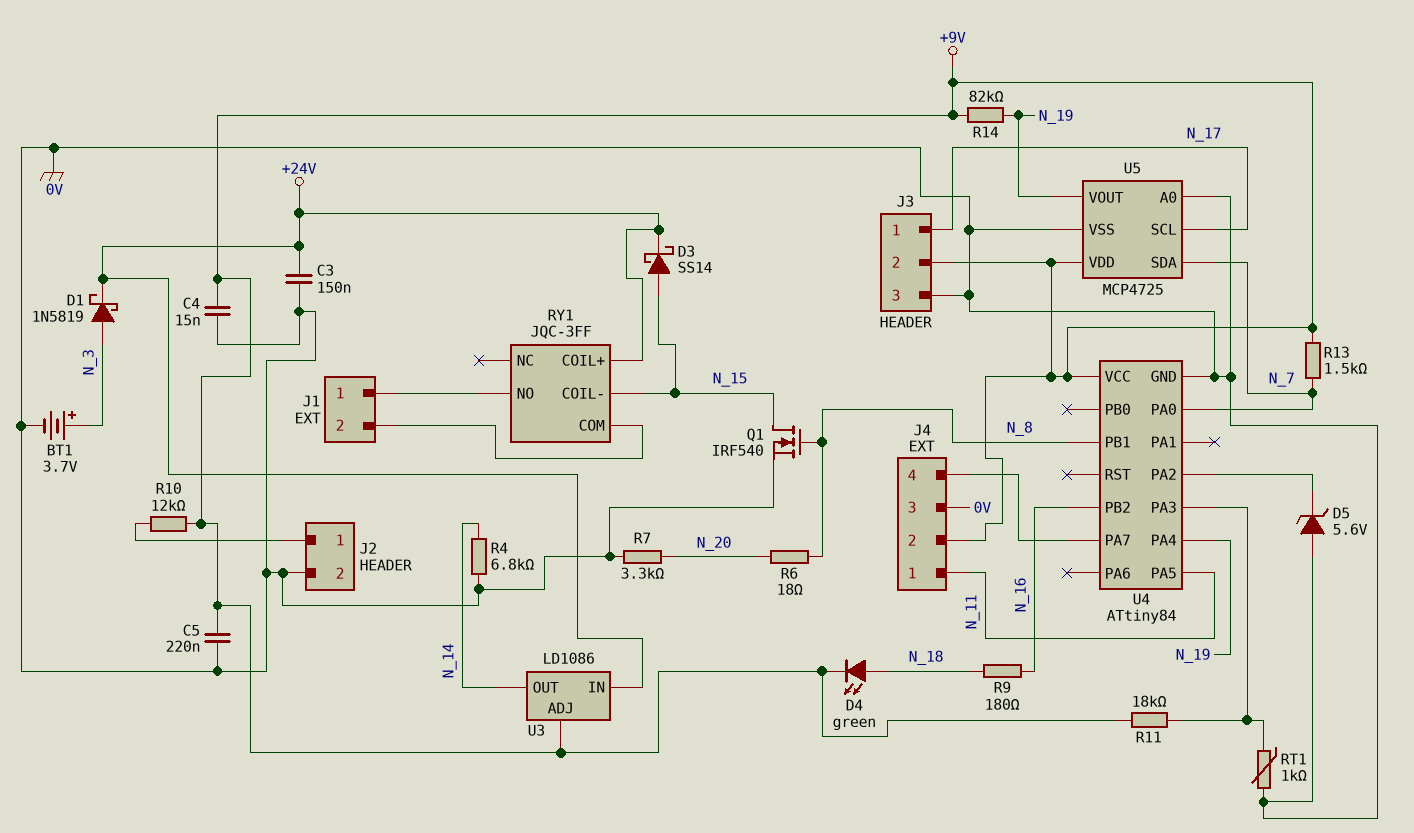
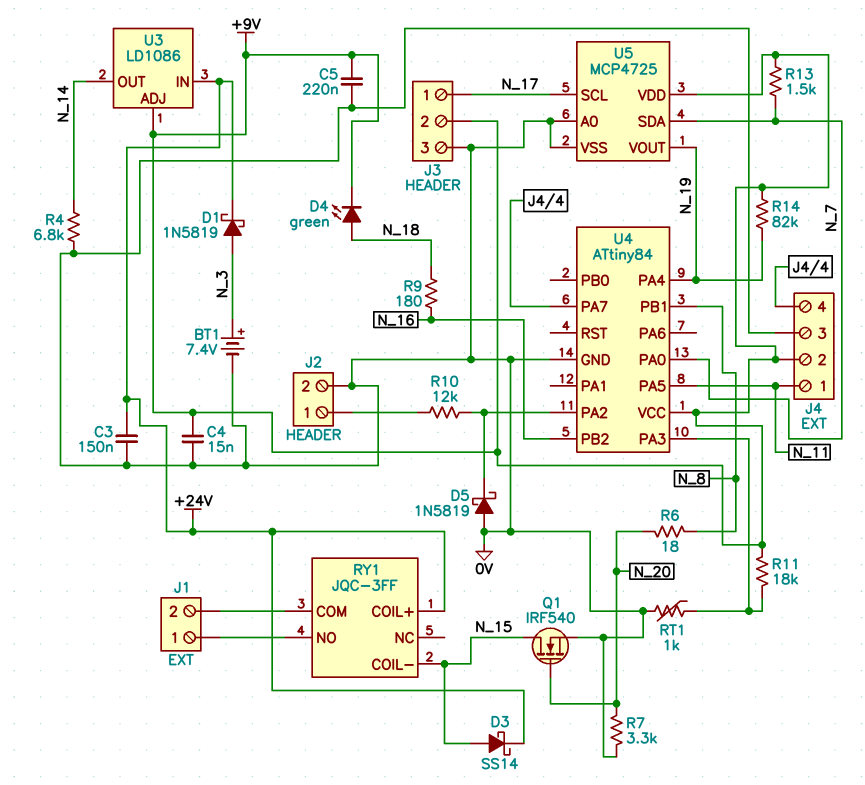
BT1: 3.7V (plus N_3, minus 0V) -> 7.4V (plus N_3, minus 0V)
D5: zener 5.6V (A 0V, K U4/PA2) -> schottky 1N5819 (A 0V, K U4/PA2)
Q1: NMOS IRF540 (G N_8, D N_15, S 0V) -> NMOS IRF540 (G N_20, D N_15, S 0V)
R10: 12k (+9V, J2/1) -> 12k (J2/1, U4/PA2)

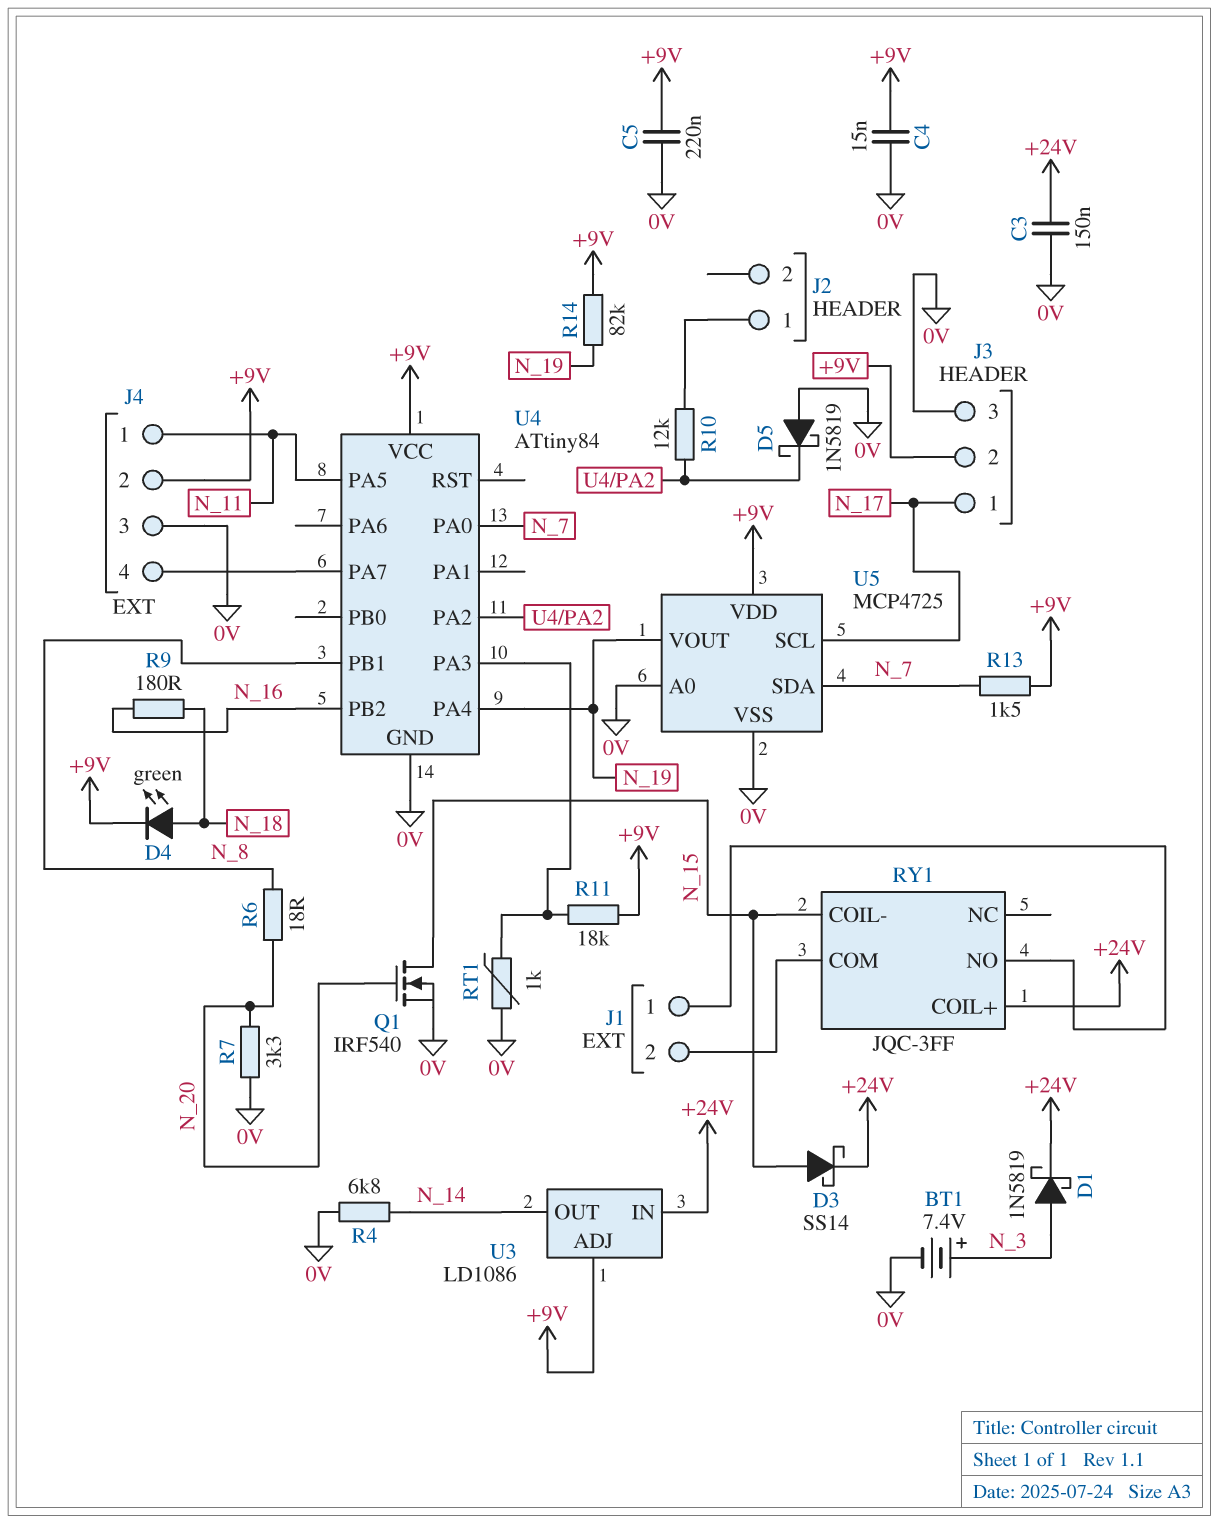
J2 pin 2: 0V -> none

